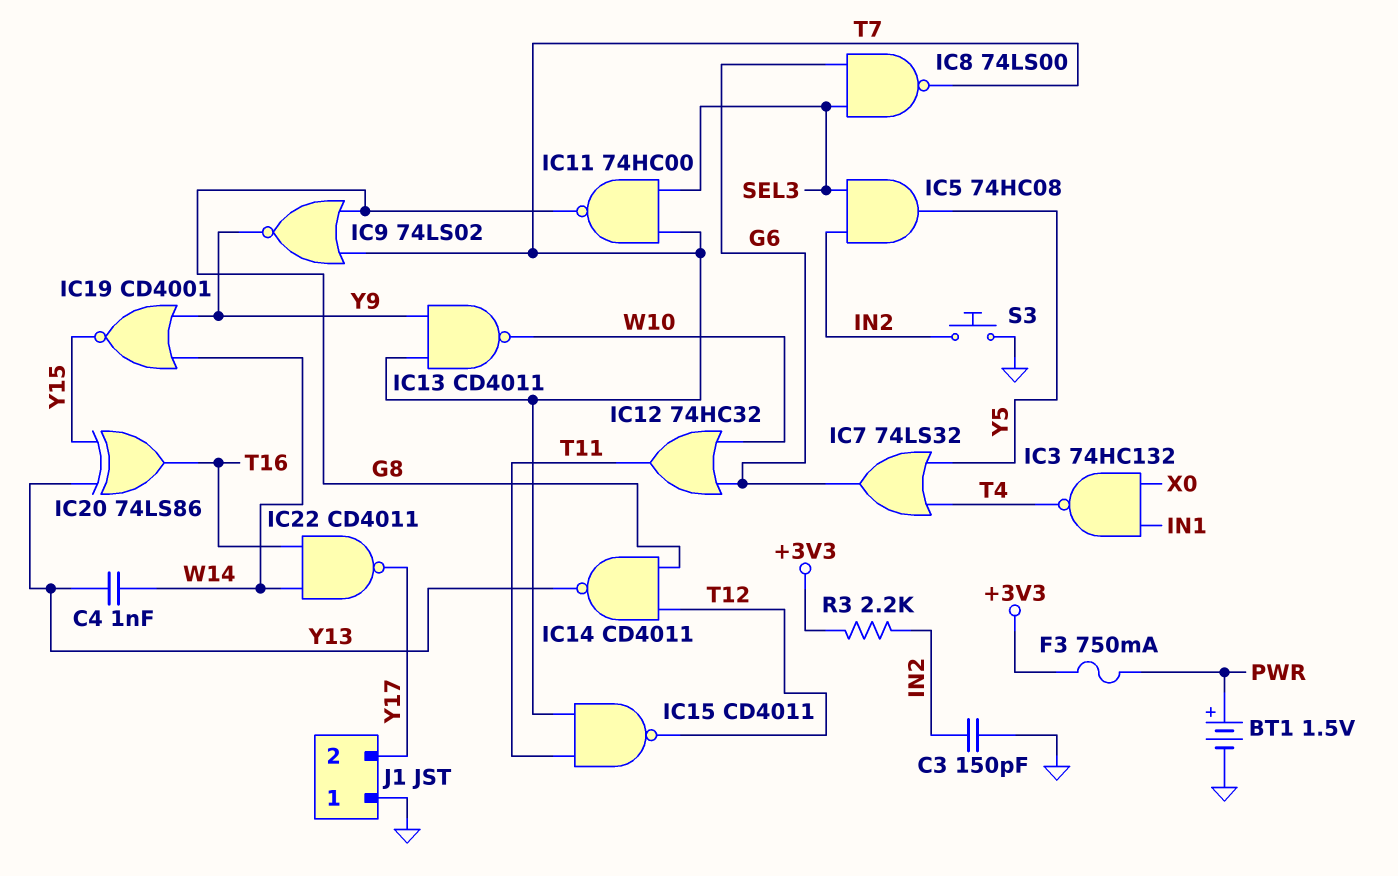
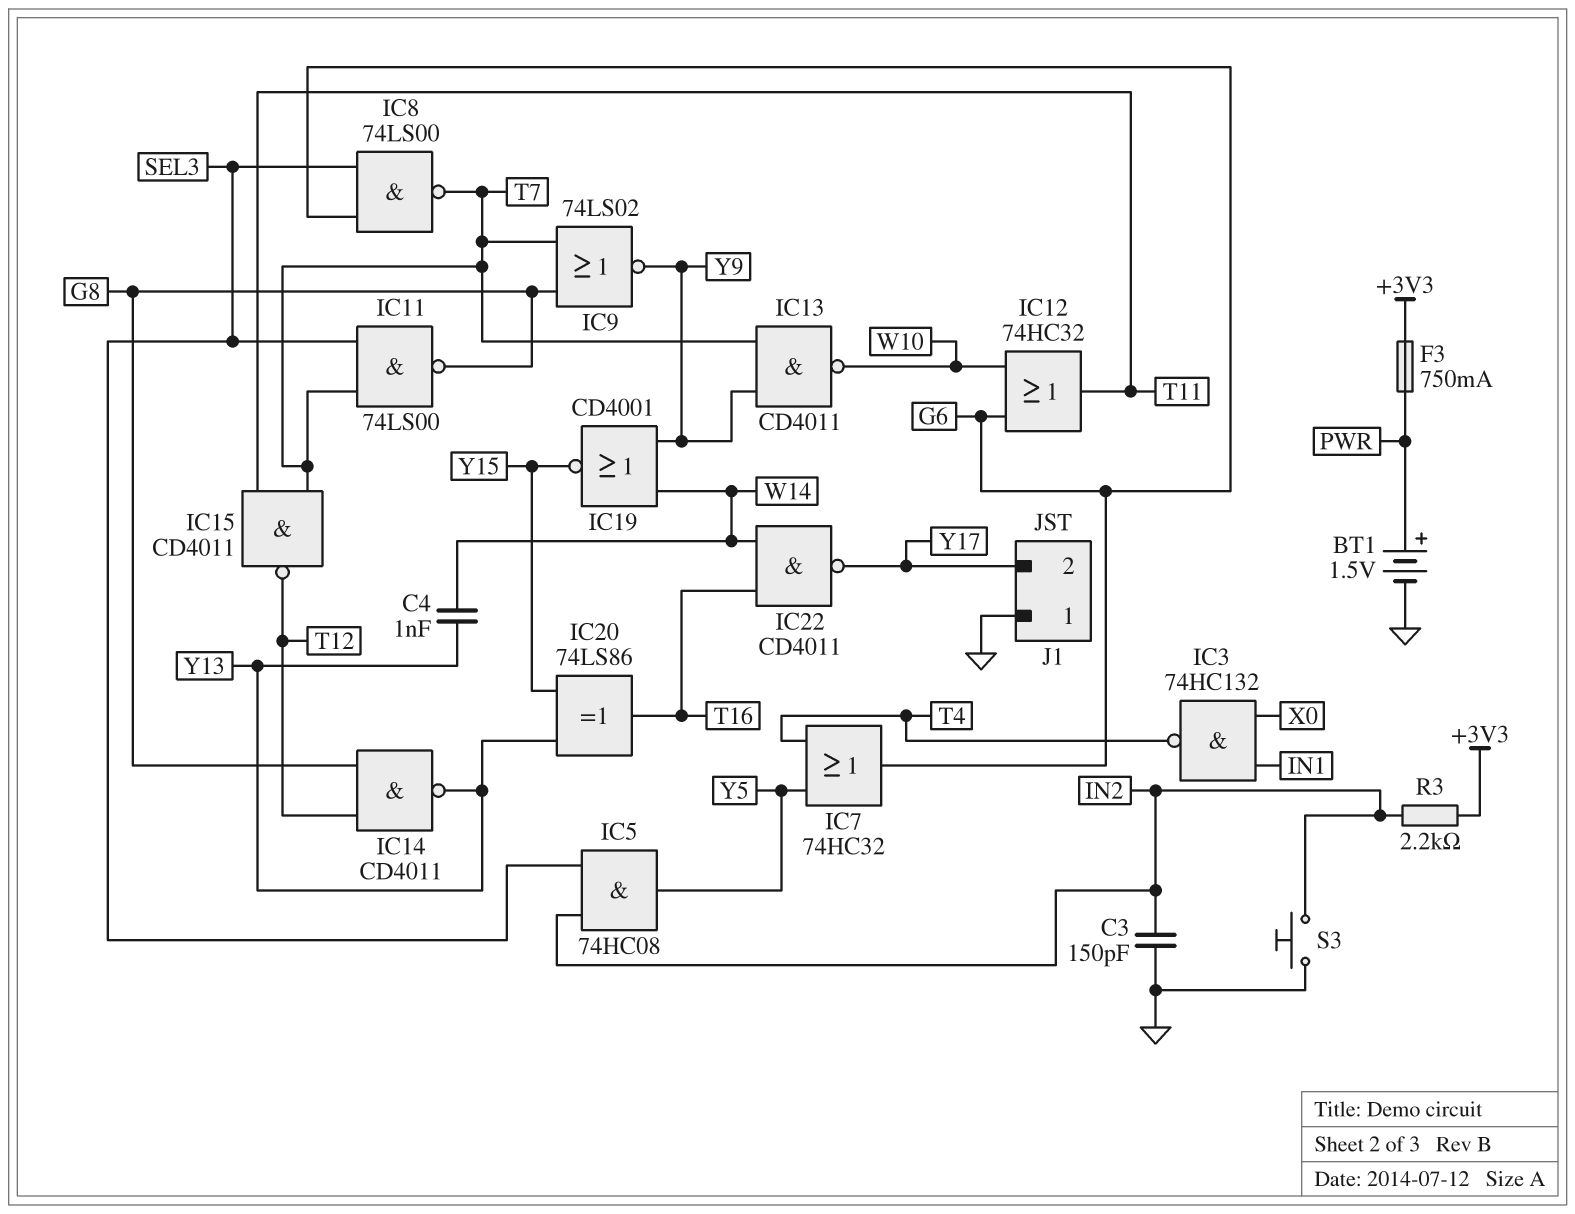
IC7: OR 74LS32 (in T4, in Y5, out G6) -> OR 74HC32 (in T4, in Y5, out G6)
IC11: NAND 74HC00 (in SEL3, in T7, out G8) -> NAND 74LS00 (in SEL3, in T7, out G8)

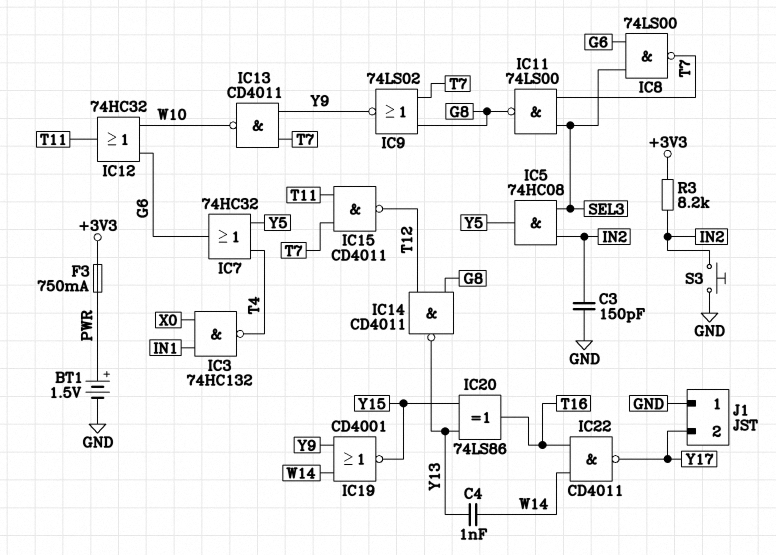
R3: 2.2k (+3V3, IN2) -> 8.2k (+3V3, IN2)

